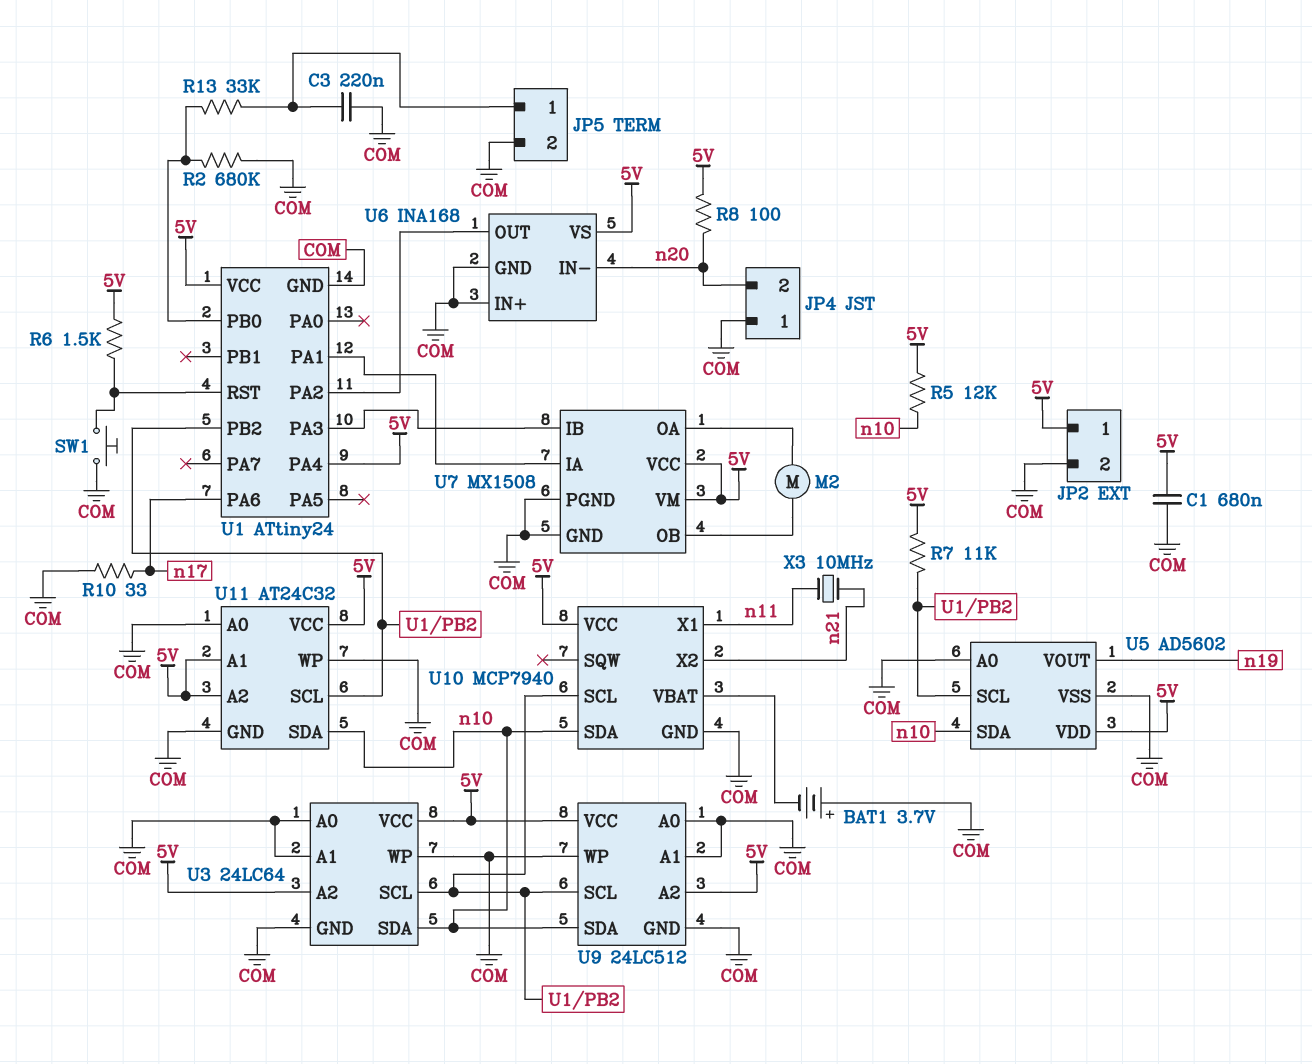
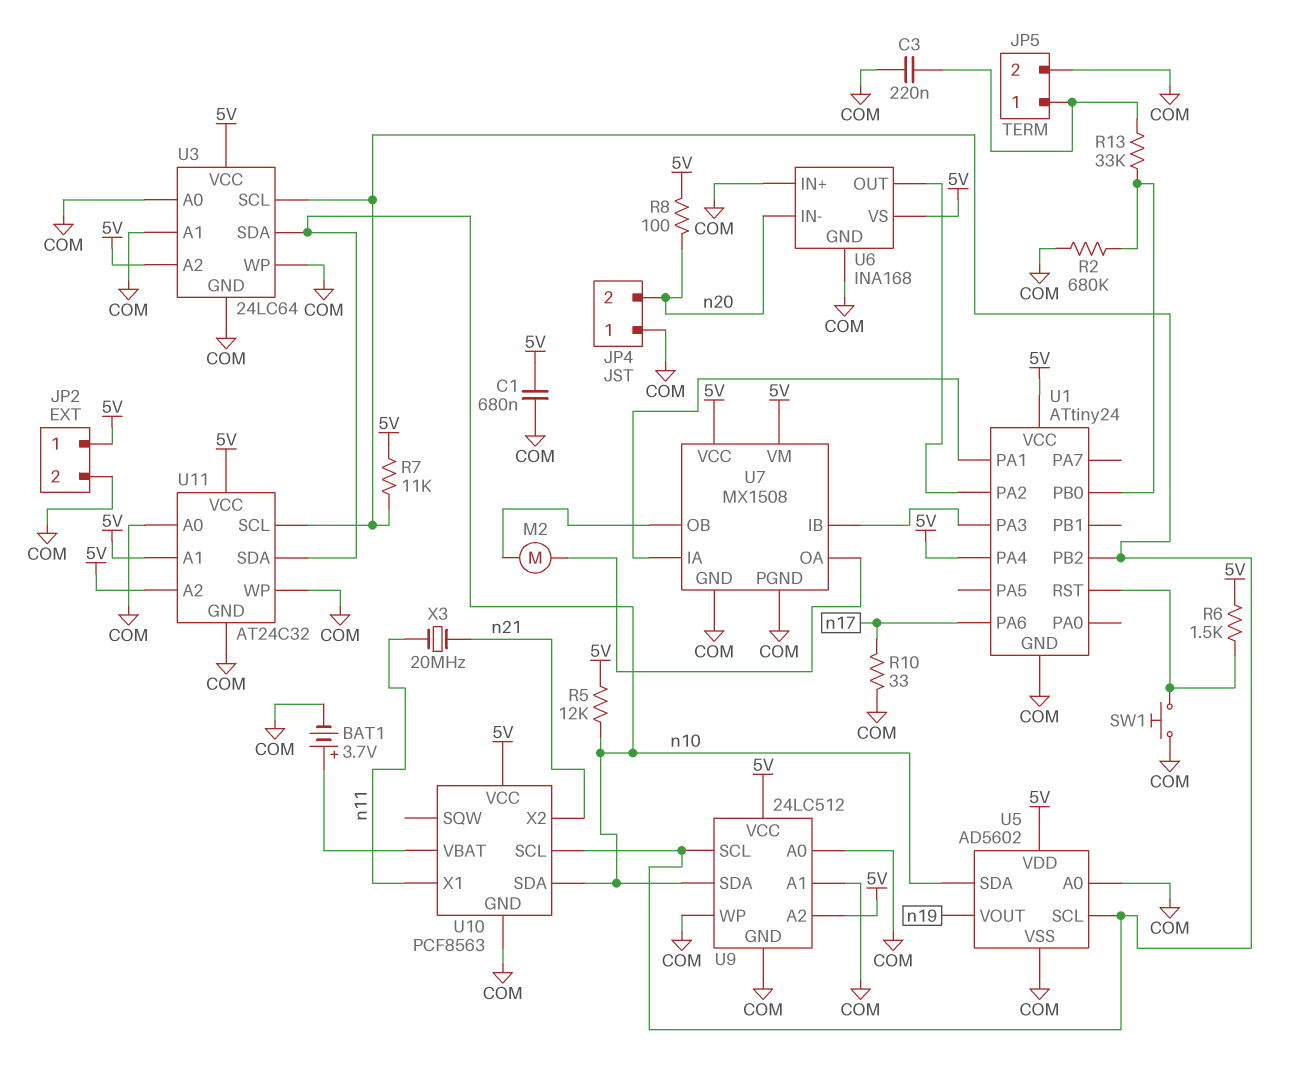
BAT1: 3.7V (plus COM, minus U10/VBAT) -> 3.7V (plus U10/VBAT, minus COM)
U10: MCP7940 -> PCF8563
X3: 10MHz (n11, n21) -> 20MHz (n11, n21)

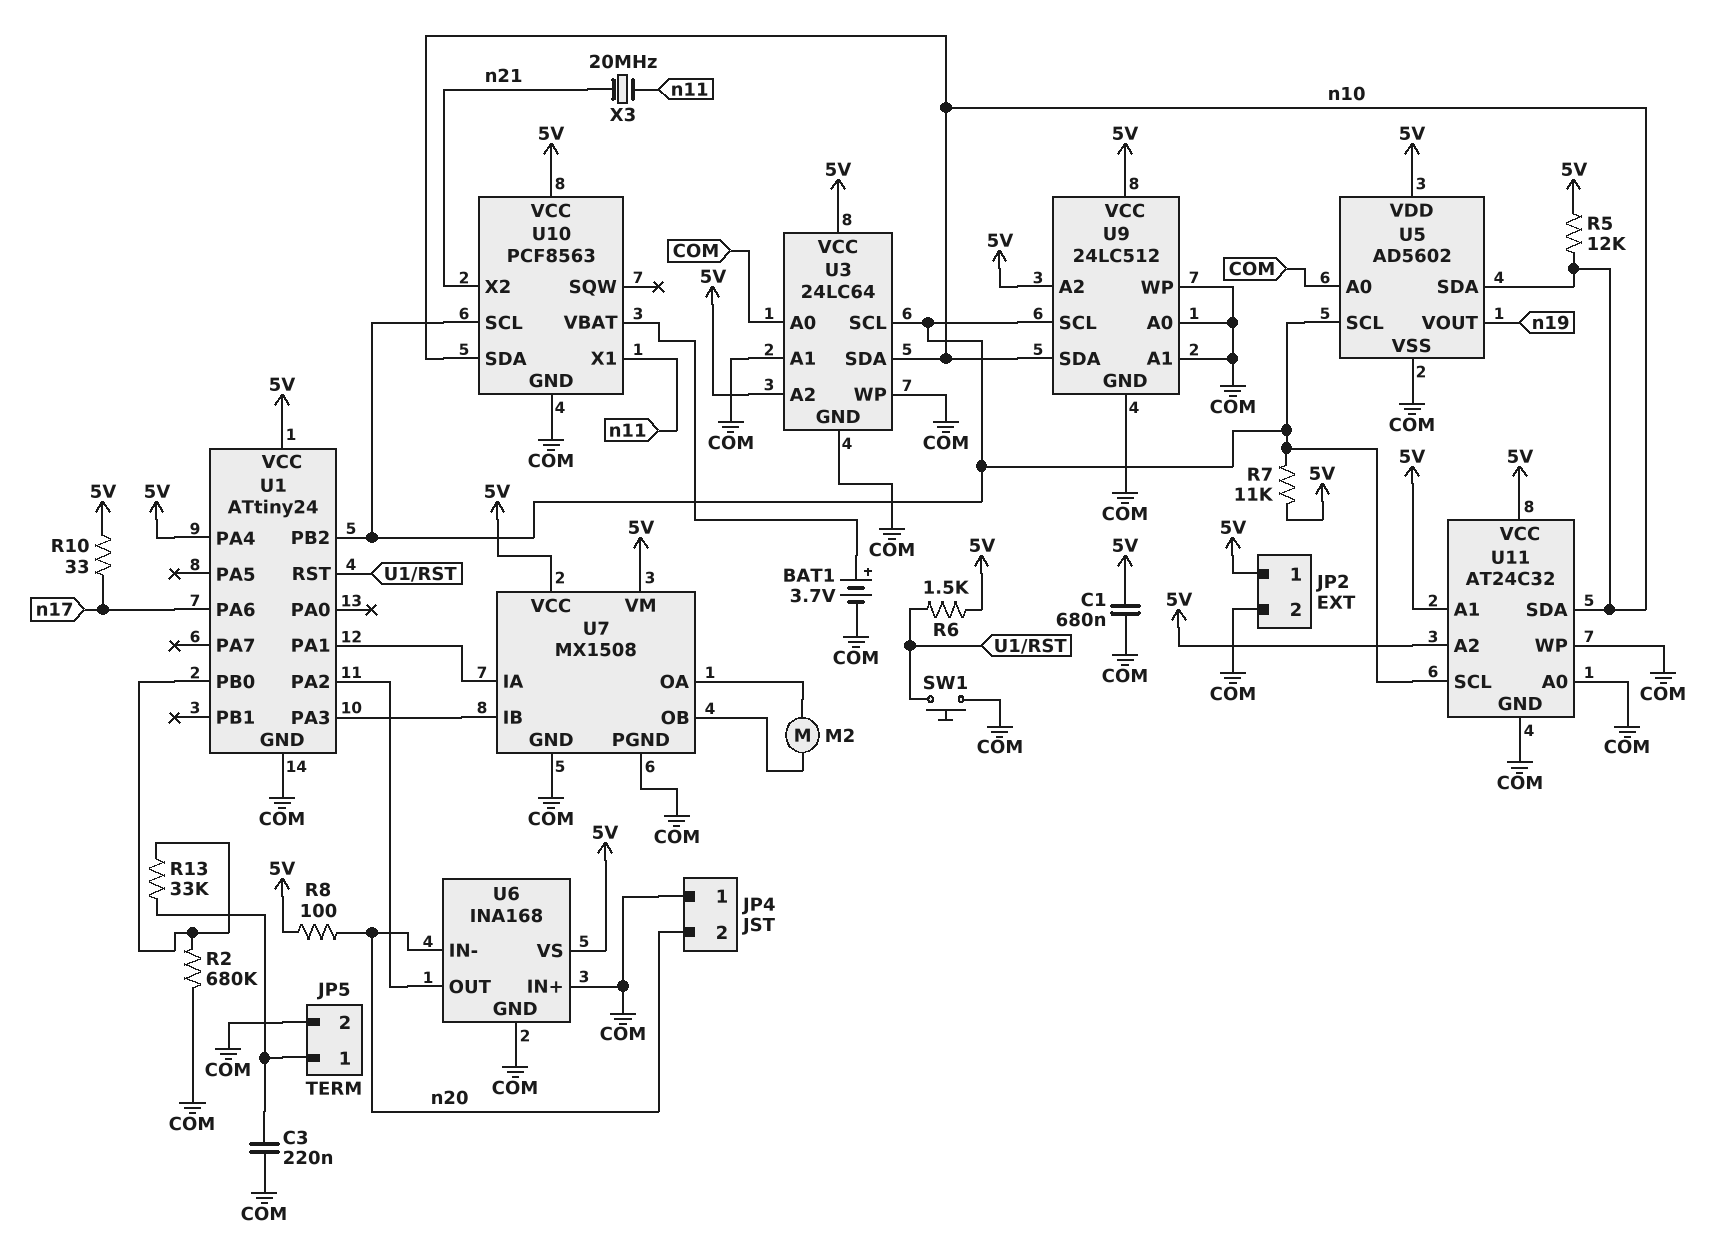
R10: 33 (COM, n17) -> 33 (5V, n17)

